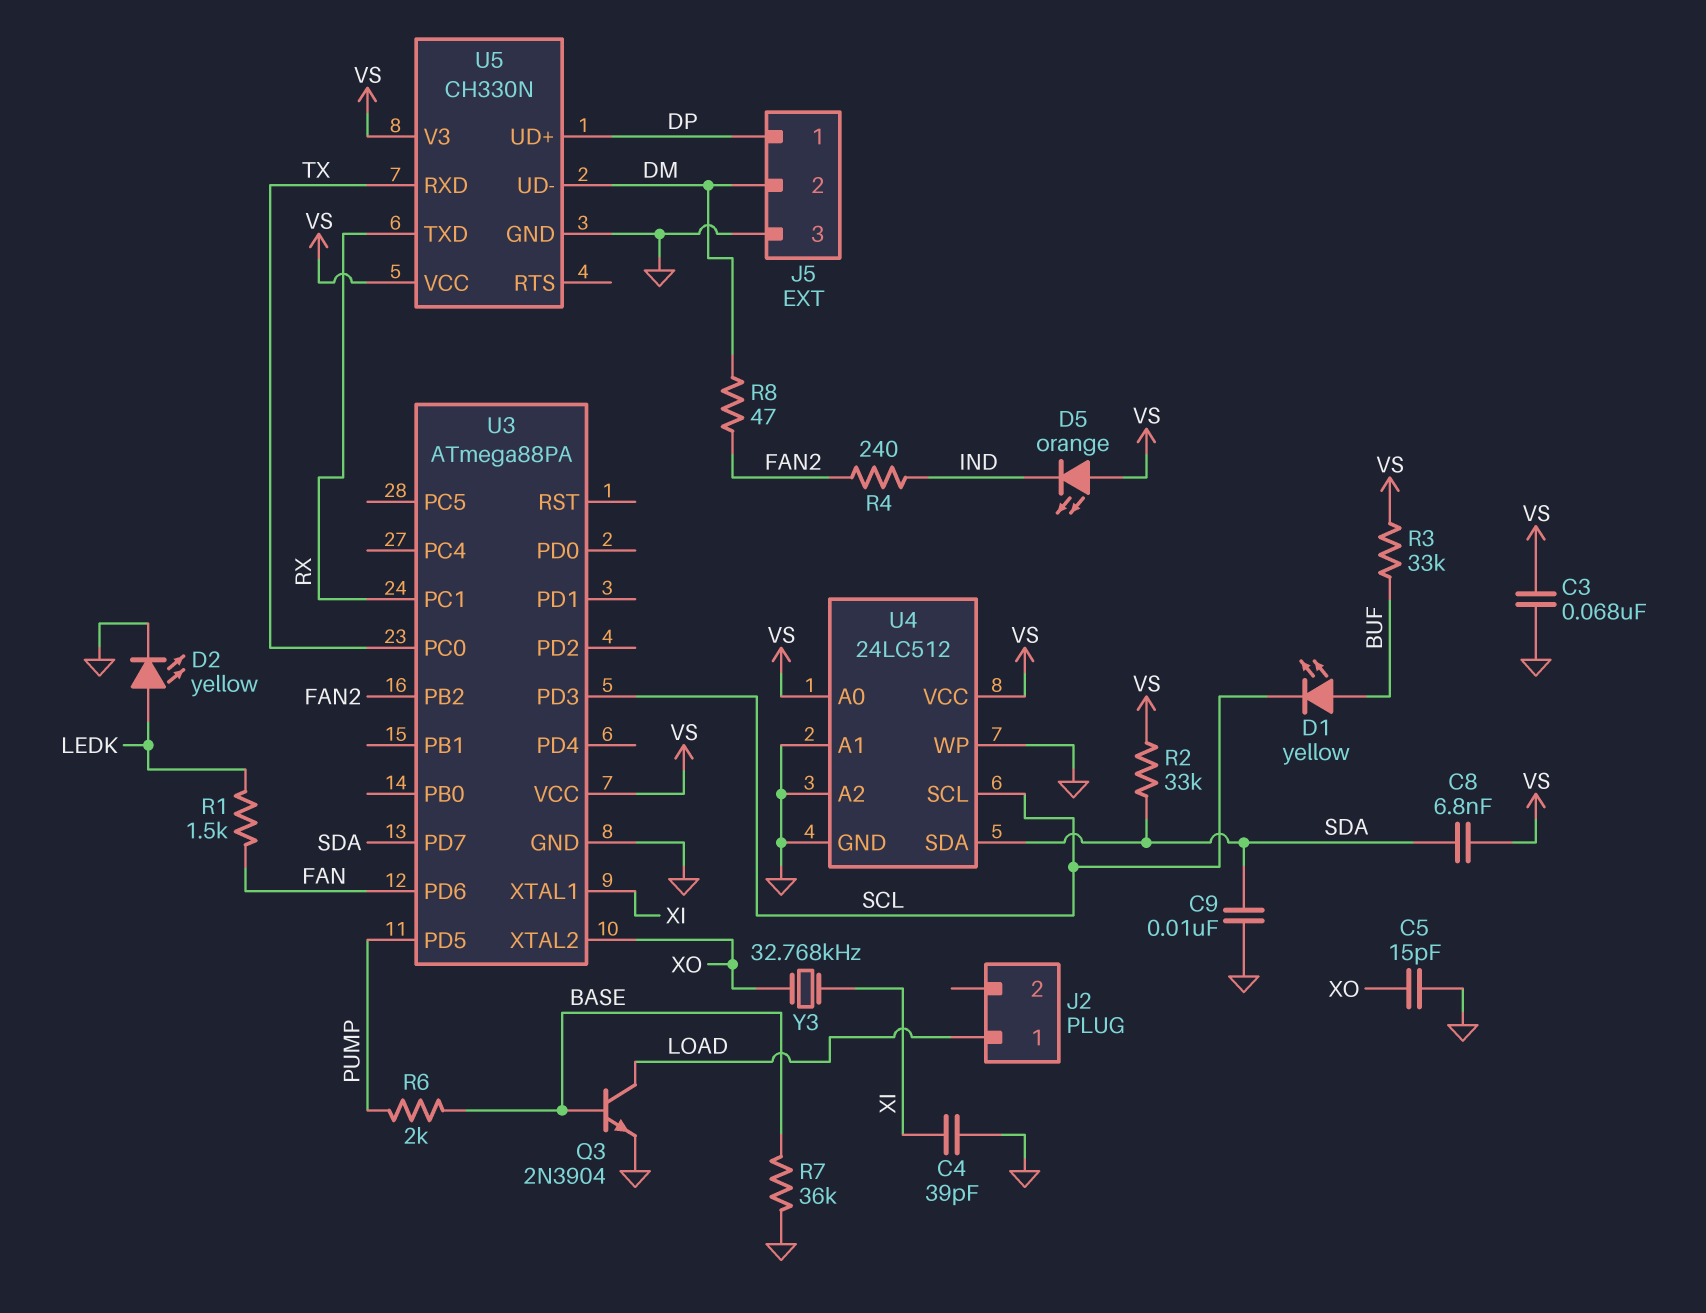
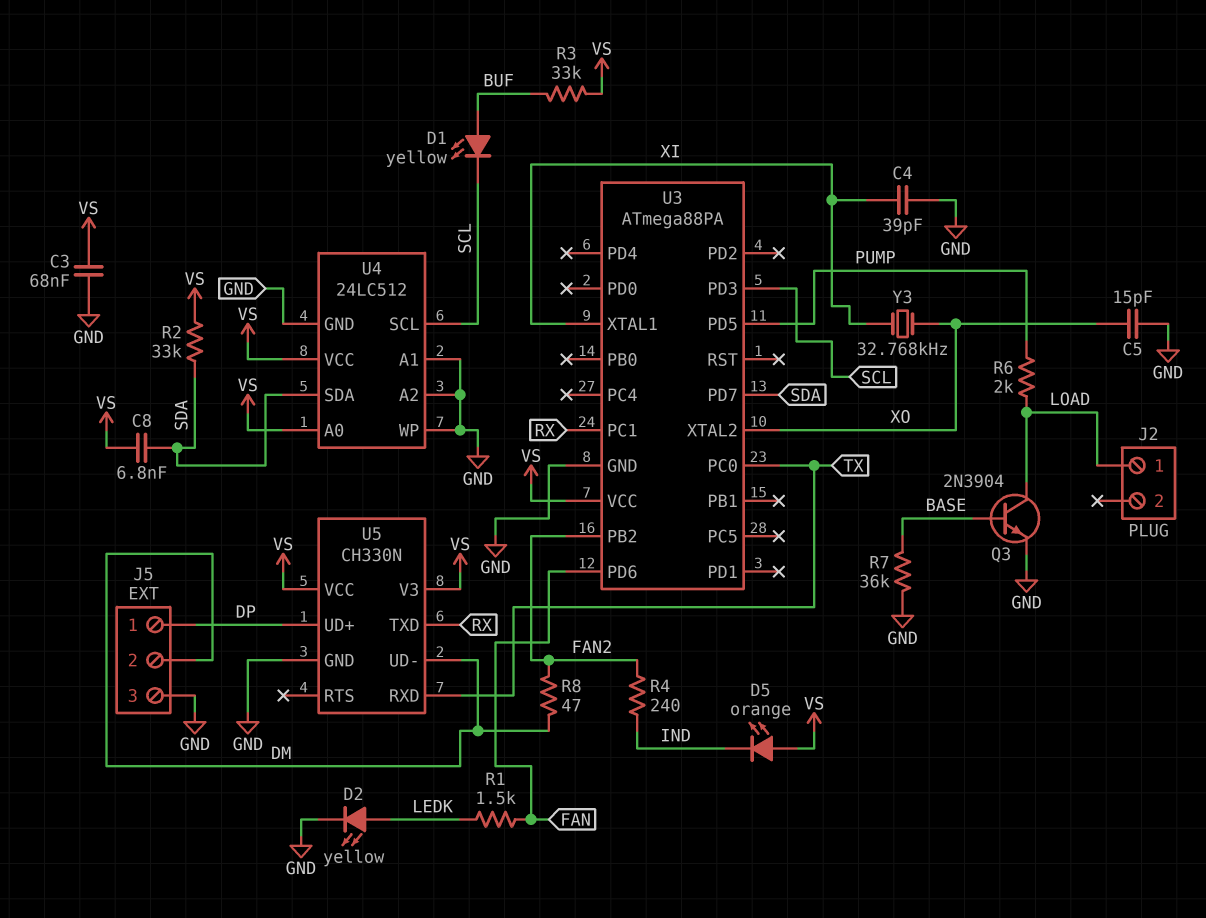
C9: 10nF (GND, SDA) -> none
R6: 2k (BASE, PUMP) -> 2k (LOAD, PUMP)

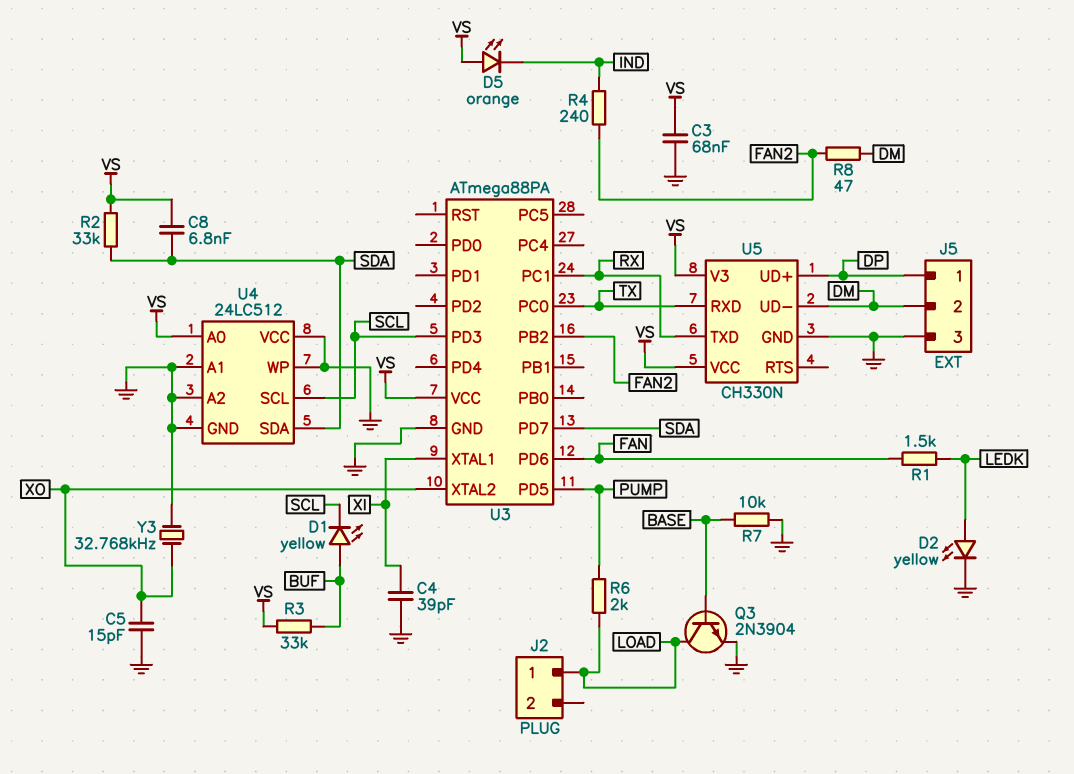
R7: 36k (BASE, GND) -> 10k (BASE, GND)
U4 pin VCC: VS -> GND
Y3: 32.768kHz (XI, XO) -> 32.768kHz (GND, XO)

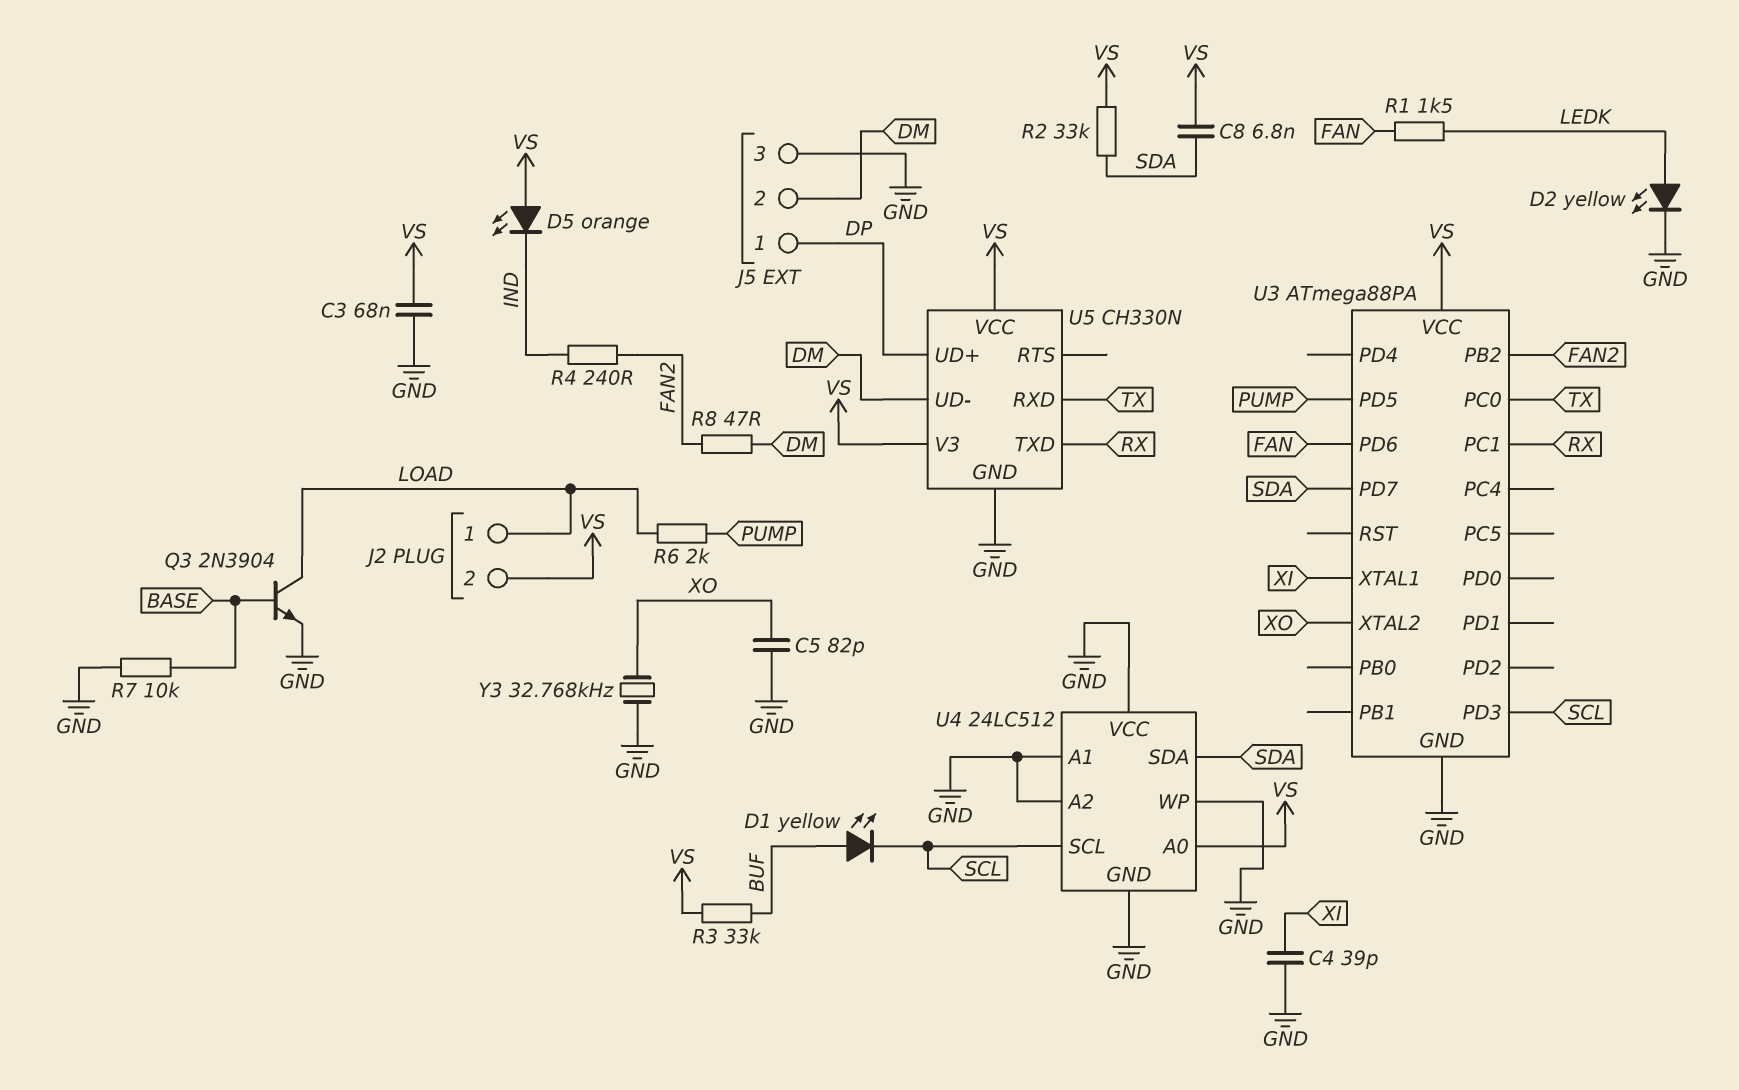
C5: 15pF (GND, XO) -> 82pF (GND, XO)
J2 pin 2: none -> VS

